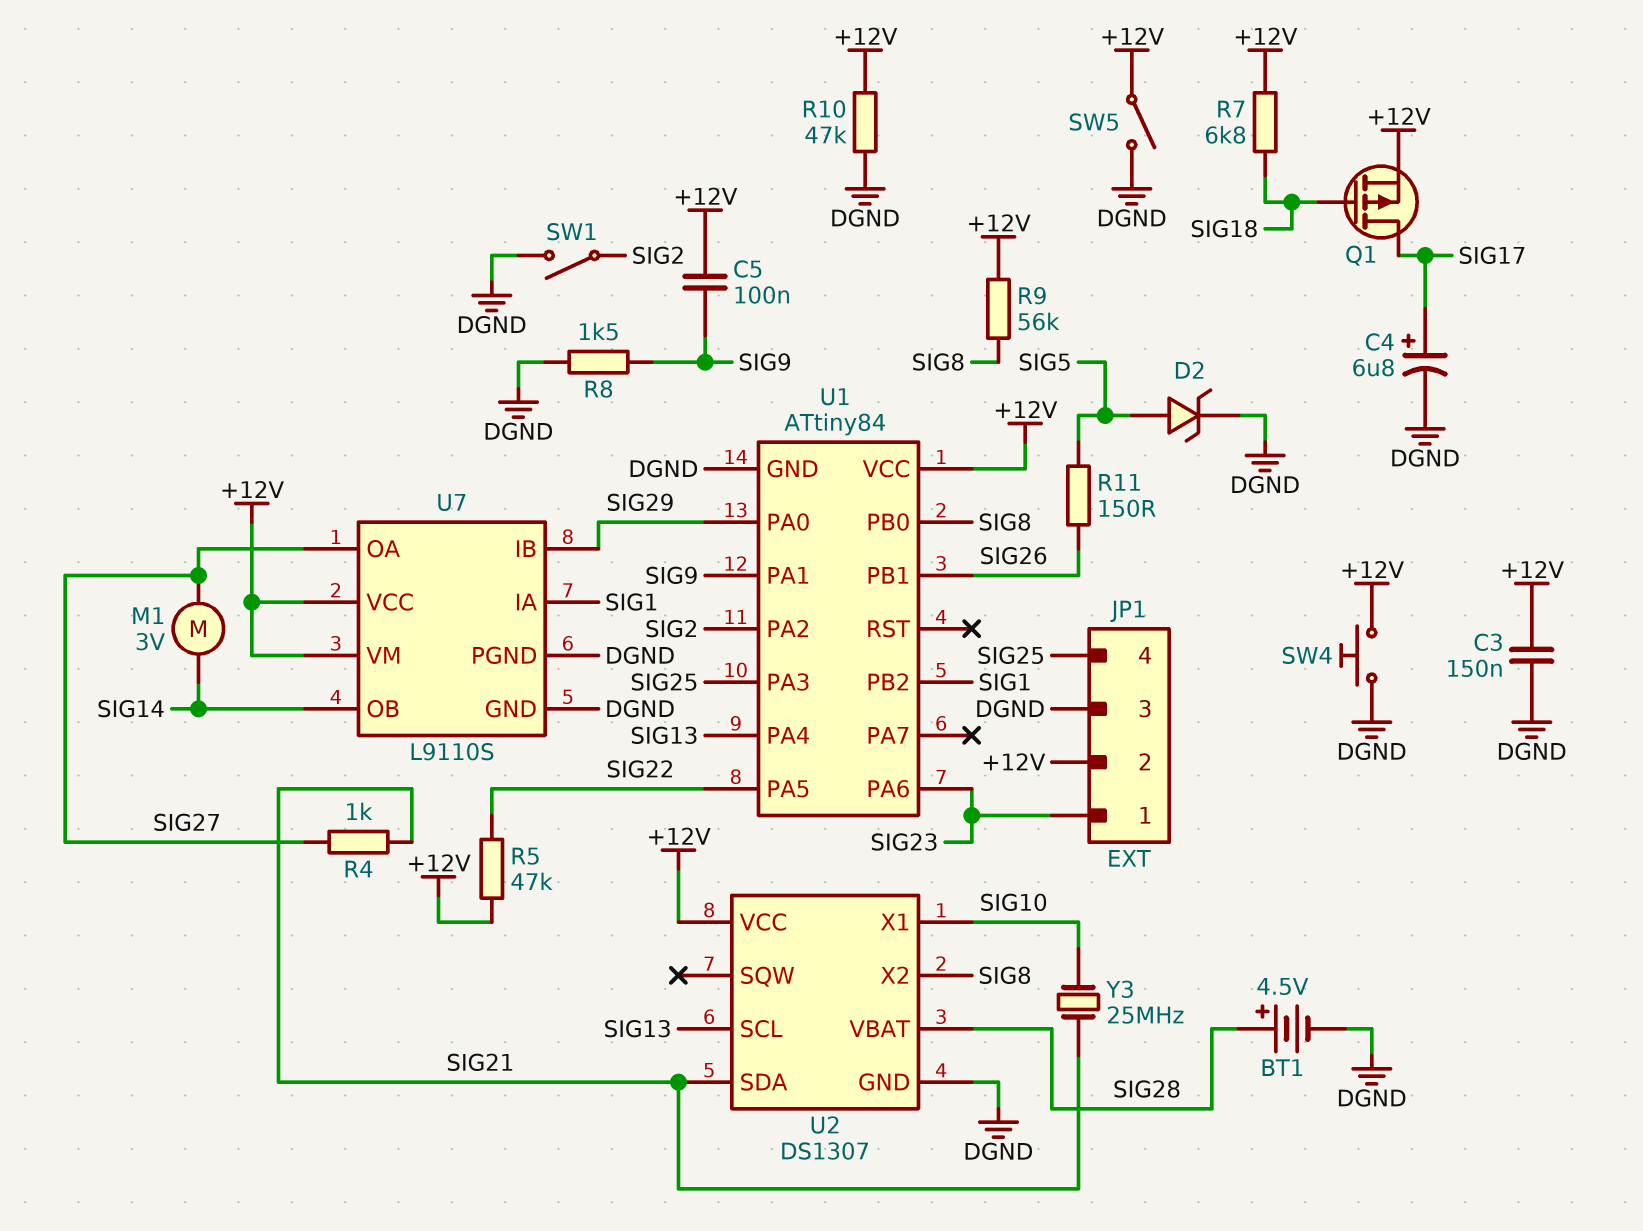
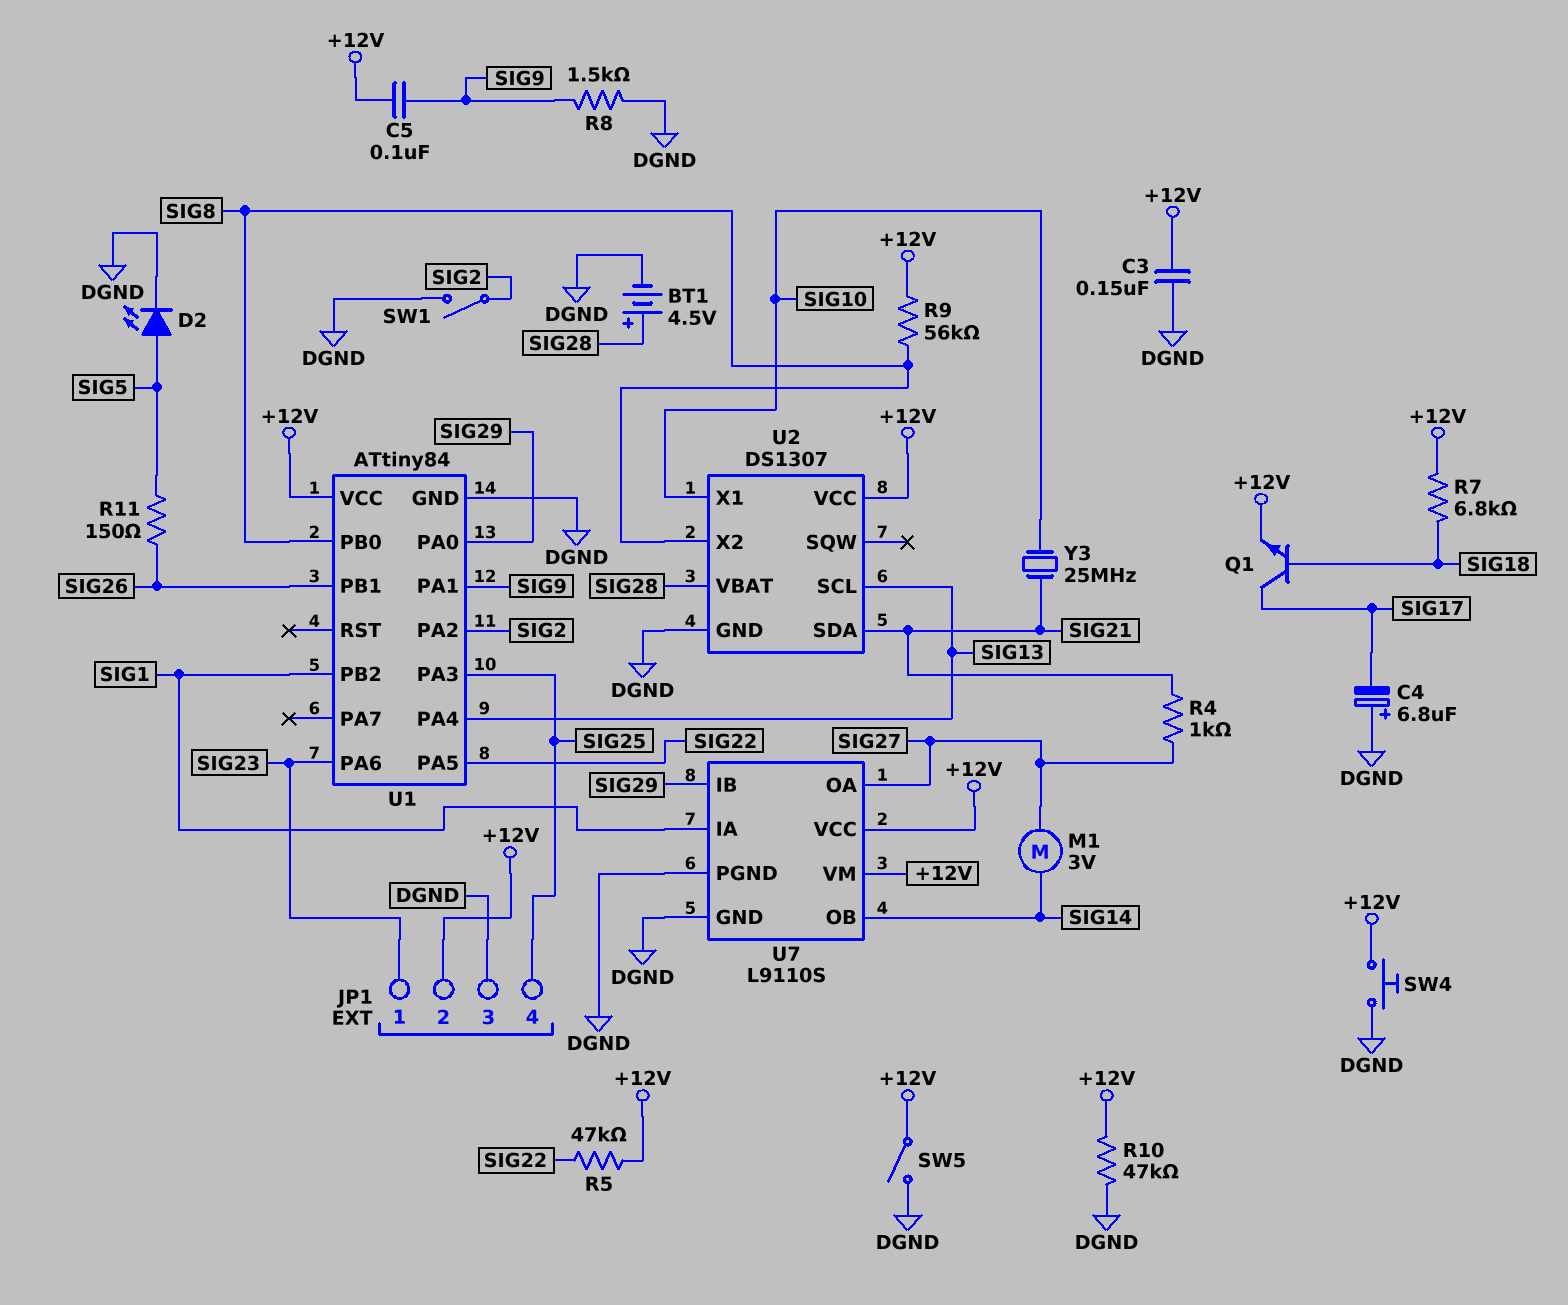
C4: 6.8uF (plus SIG17, minus DGND) -> 6.8uF (plus DGND, minus SIG17)
D2: zener (A SIG5, K DGND) -> LED (A SIG5, K DGND)
Q1: PMOS (G SIG18, D SIG17, S +12V) -> NPN (B SIG18, C SIG17, E +12V)

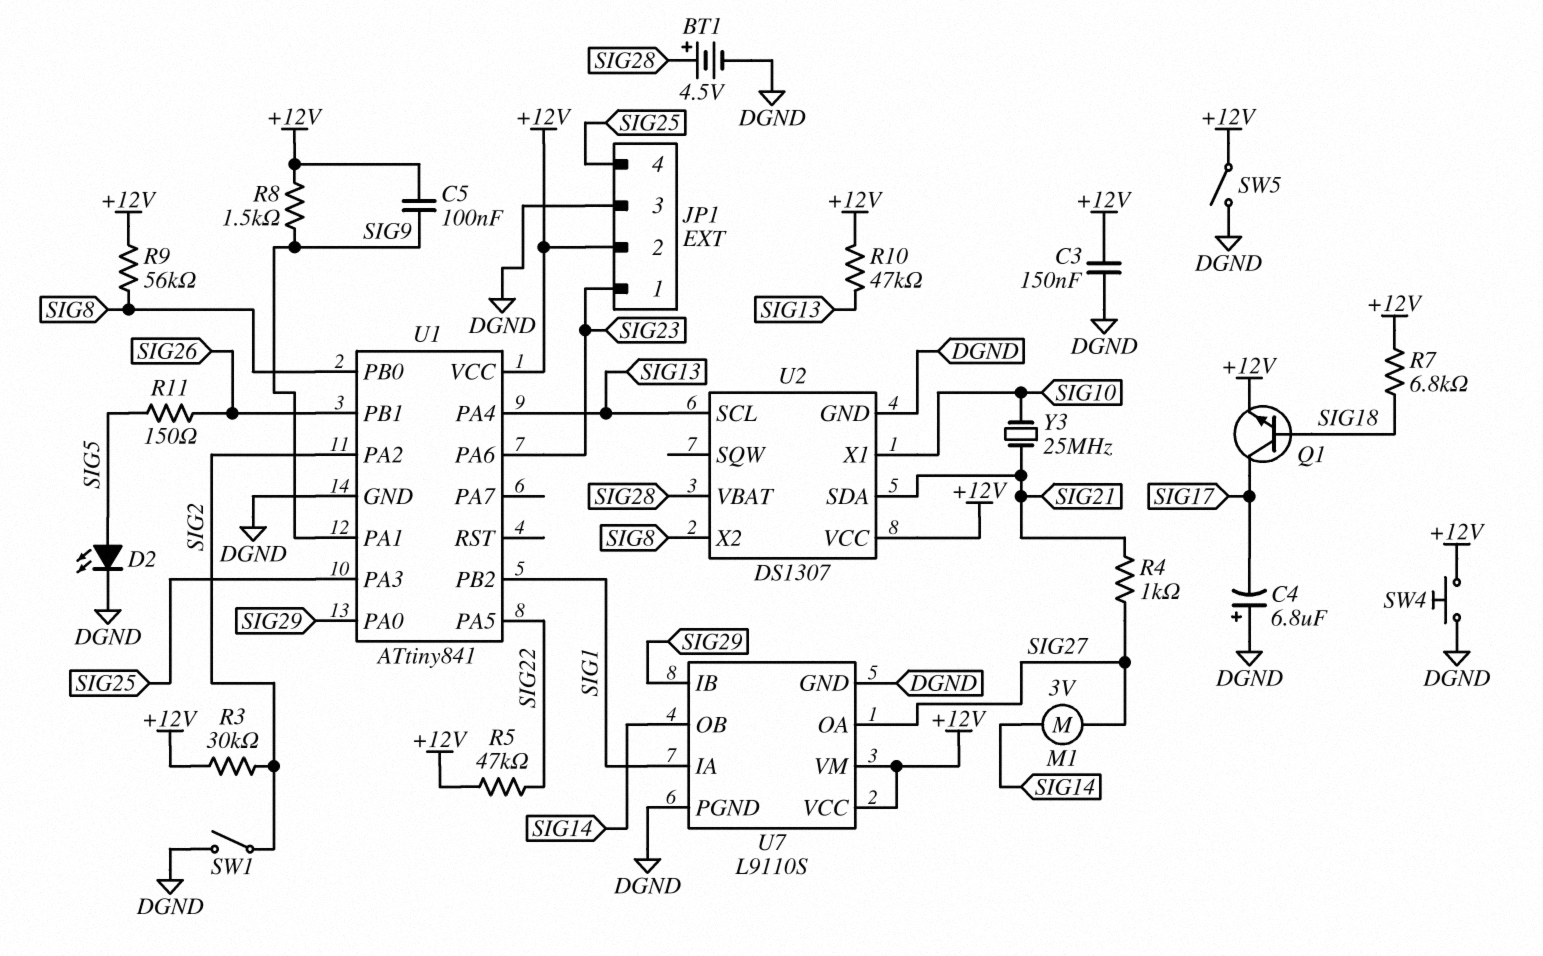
R3: none -> 30k (+12V, SIG2)
R8: 1.5k (DGND, SIG9) -> 1.5k (+12V, SIG9)
R10: 47k (+12V, DGND) -> 47k (+12V, SIG13)
U1: ATtiny84 -> ATtiny841

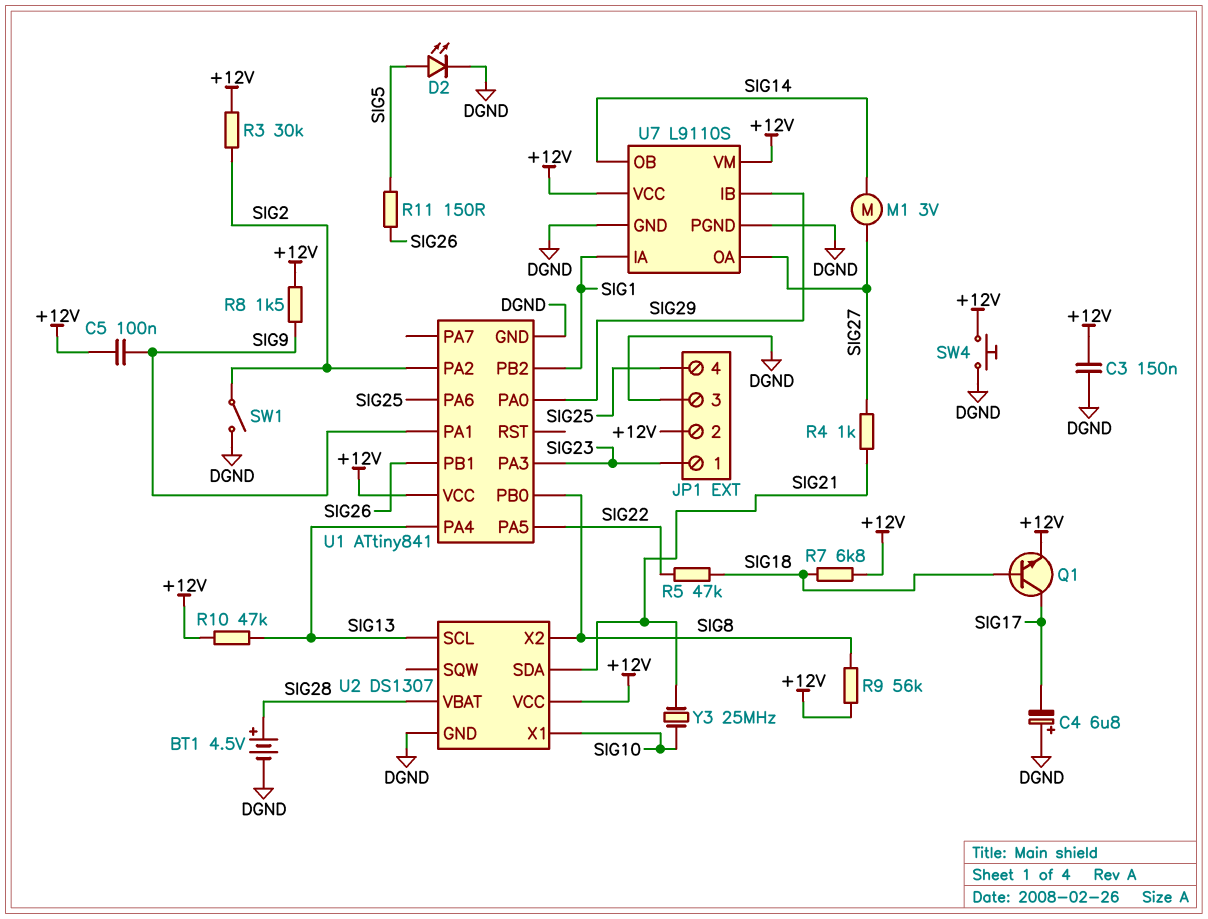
R5: 47k (+12V, SIG22) -> 47k (SIG18, SIG22)
SW5: switch (+12V, DGND) -> none
U1 pin PA3: SIG25 -> SIG23
U1 pin PA6: SIG23 -> SIG25

